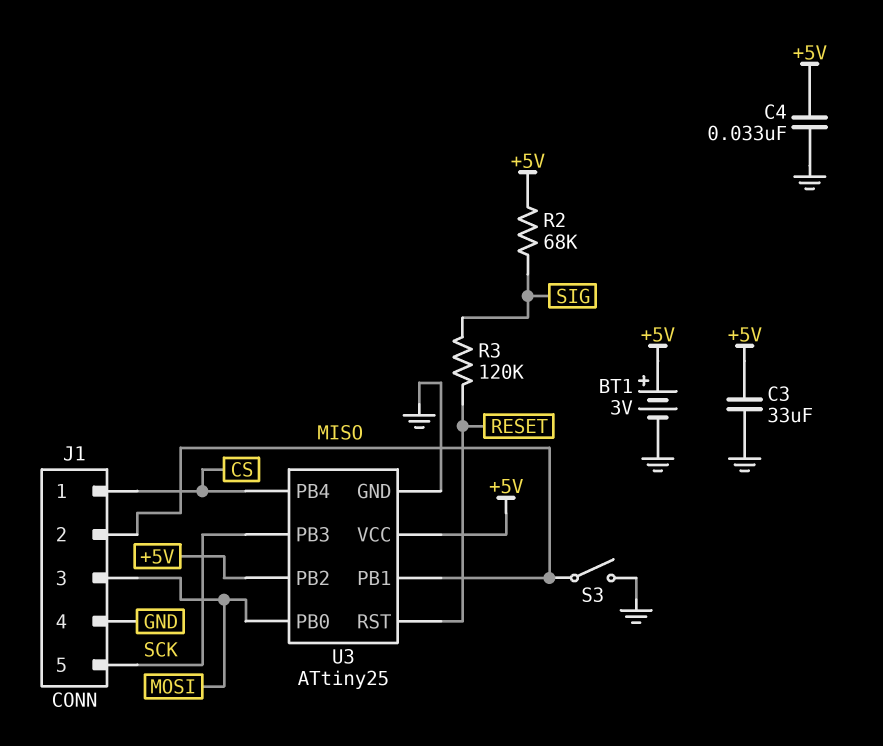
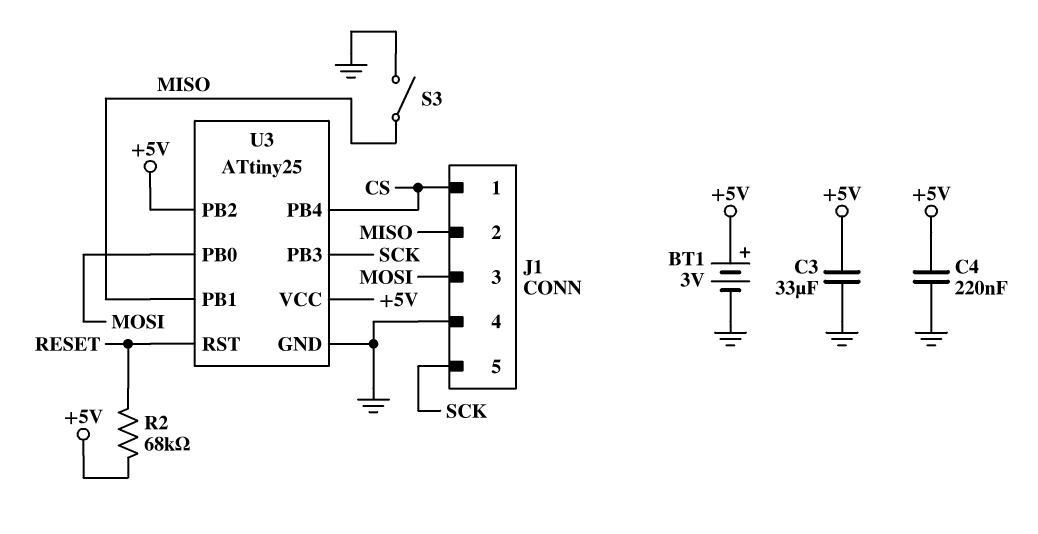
C4: 33nF (+5V, GND) -> 220nF (+5V, GND)
R2: 68k (+5V, SIG) -> 68k (+5V, RESET)
R3: 120k (RESET, SIG) -> none

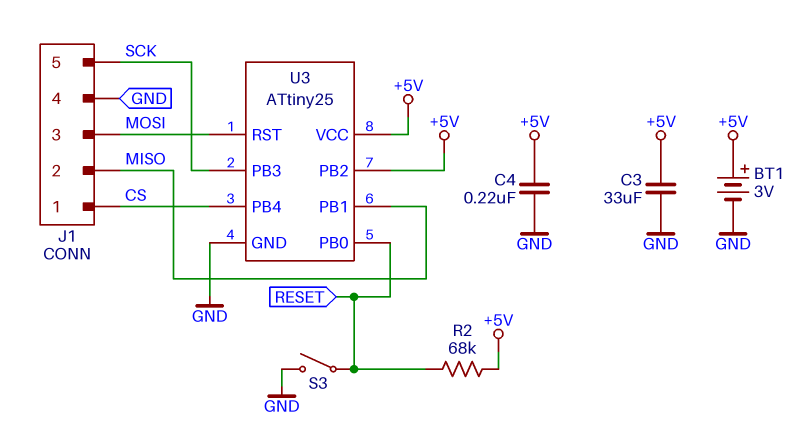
S3: switch (GND, MISO) -> switch (GND, RESET)
U3 pin PB0: MOSI -> RESET
U3 pin RST: RESET -> MOSI

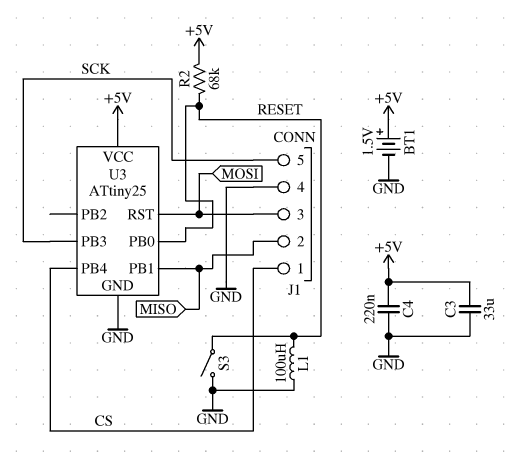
BT1: 3V (plus +5V, minus GND) -> 1.5V (plus +5V, minus GND)
L1: none -> 100uH (GND, RESET)
U3 pin PB2: +5V -> none

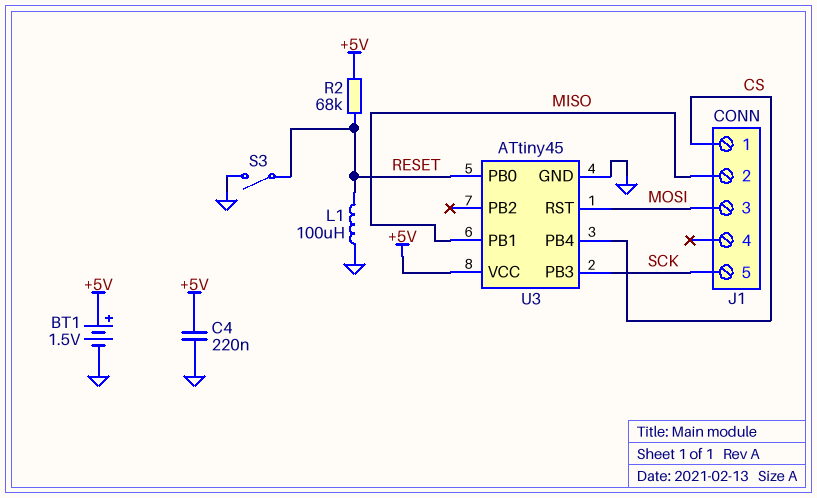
C3: 33uF (+5V, GND) -> none
J1 pin 4: GND -> none
U3: ATtiny25 -> ATtiny45

